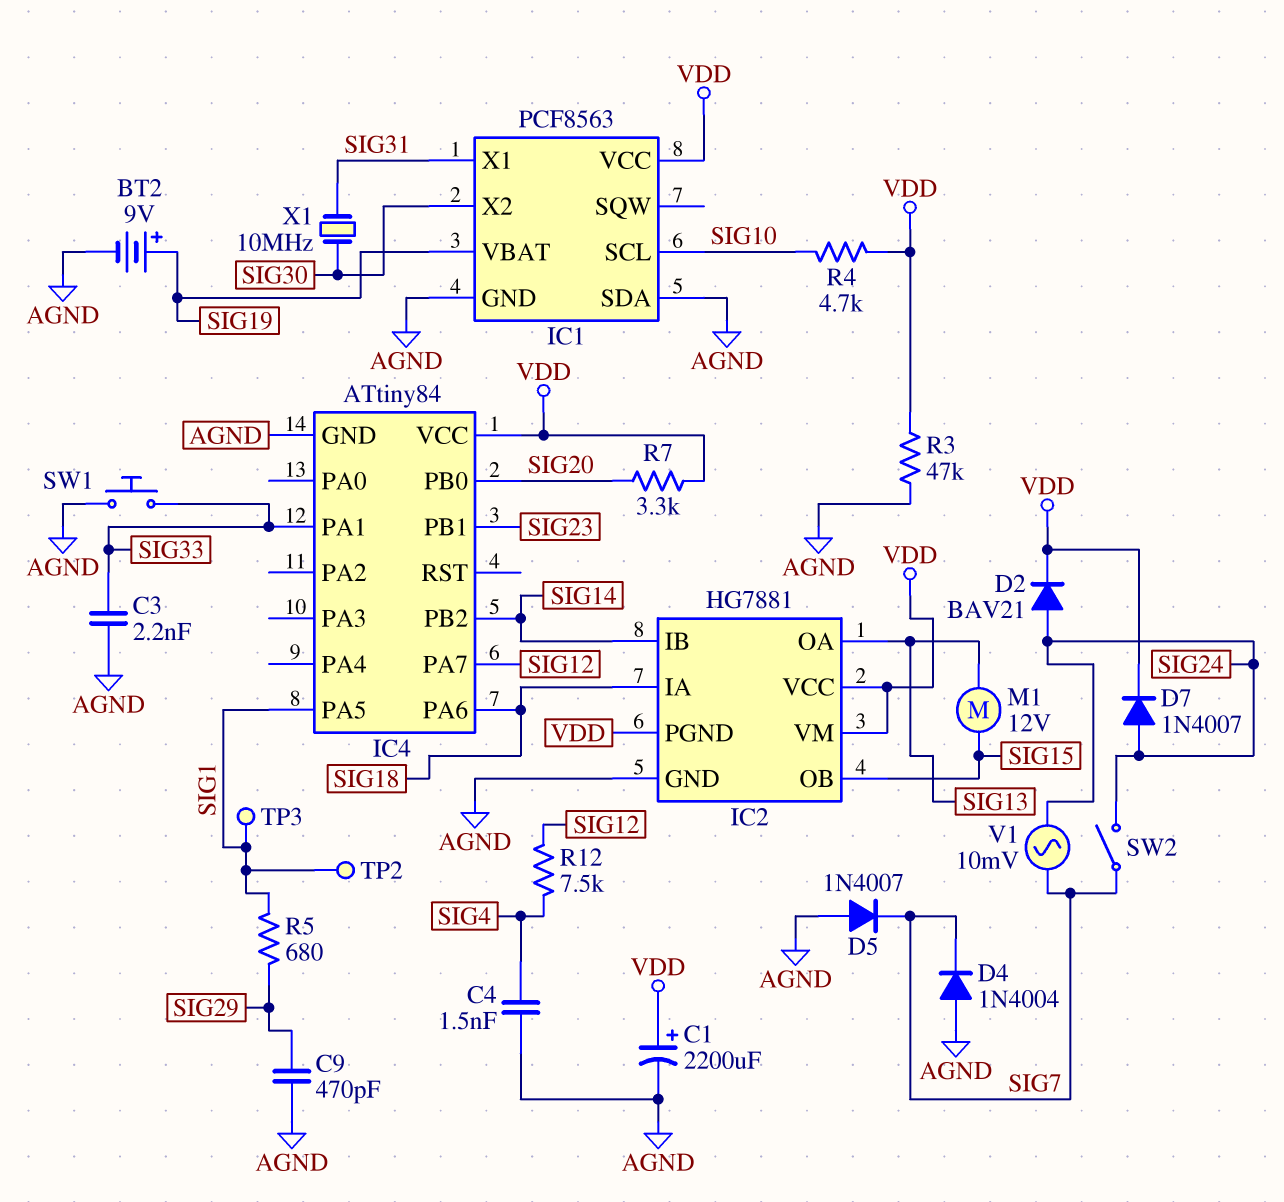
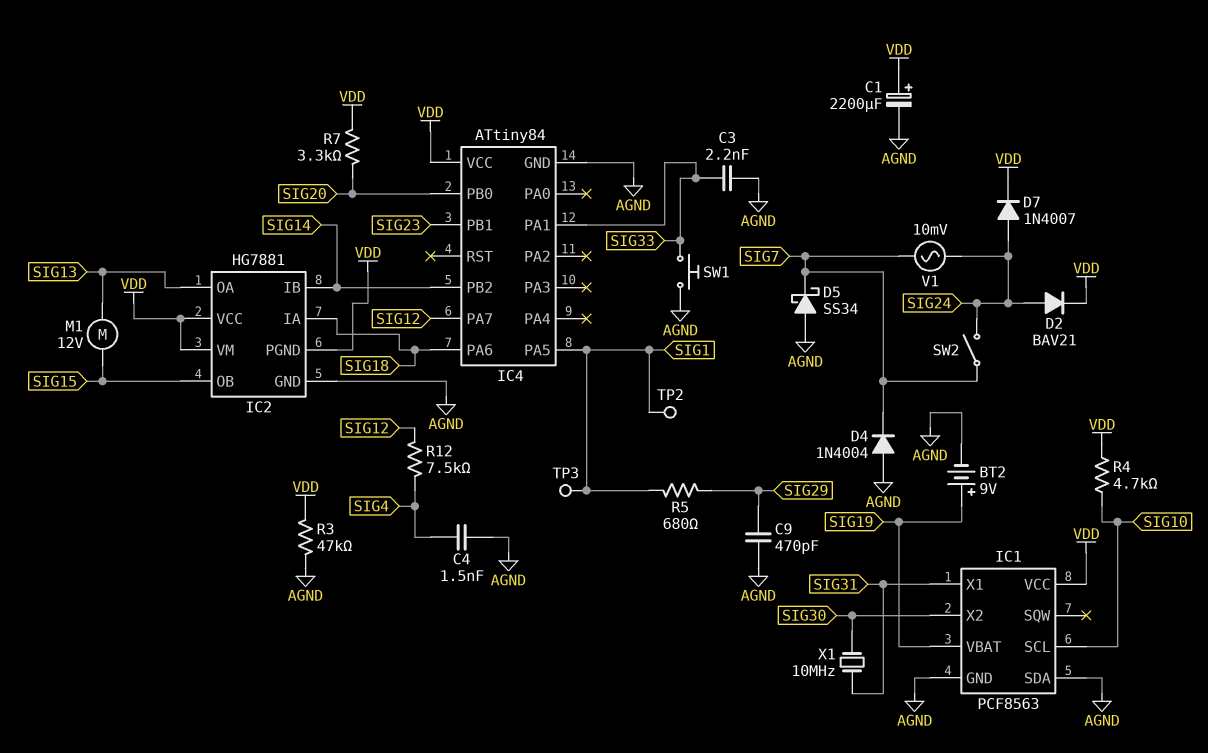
D5: diode 1N4007 (A AGND, K SIG7) -> schottky SS34 (A AGND, K SIG7)

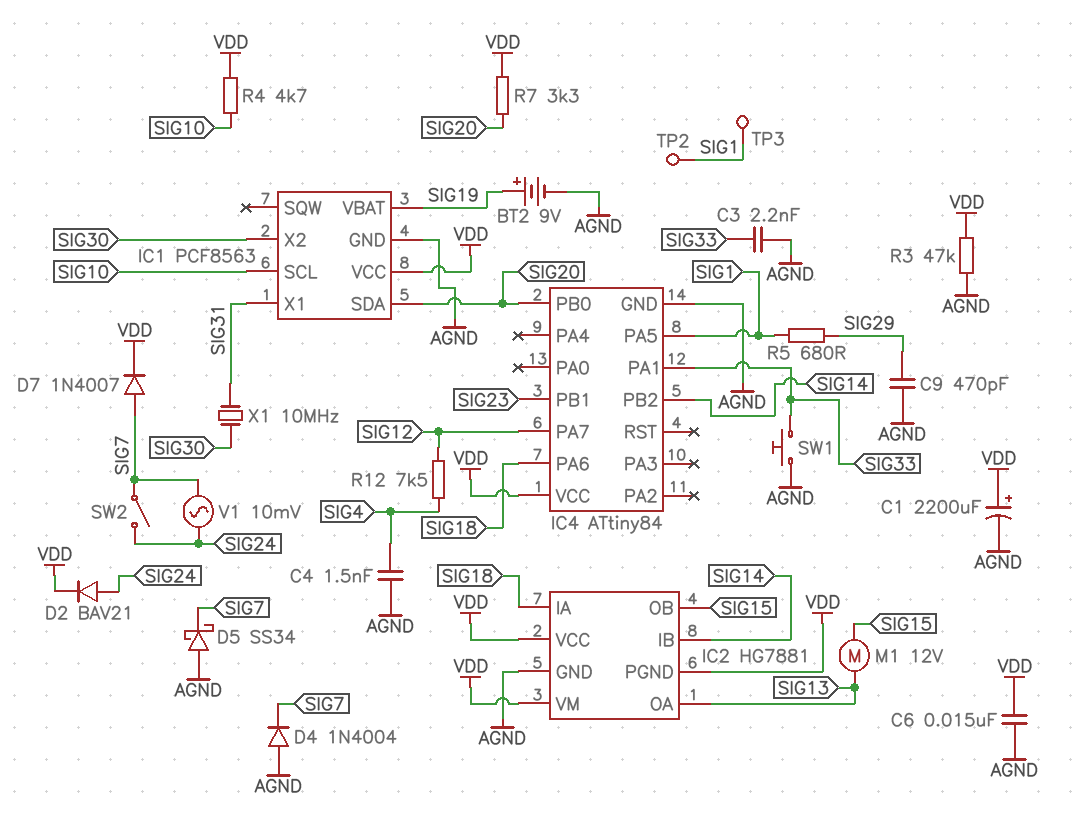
C6: none -> 15nF (AGND, VDD)
D7: diode 1N4007 (A SIG24, K VDD) -> diode 1N4007 (A SIG7, K VDD)
IC1 pin SDA: AGND -> SIG20

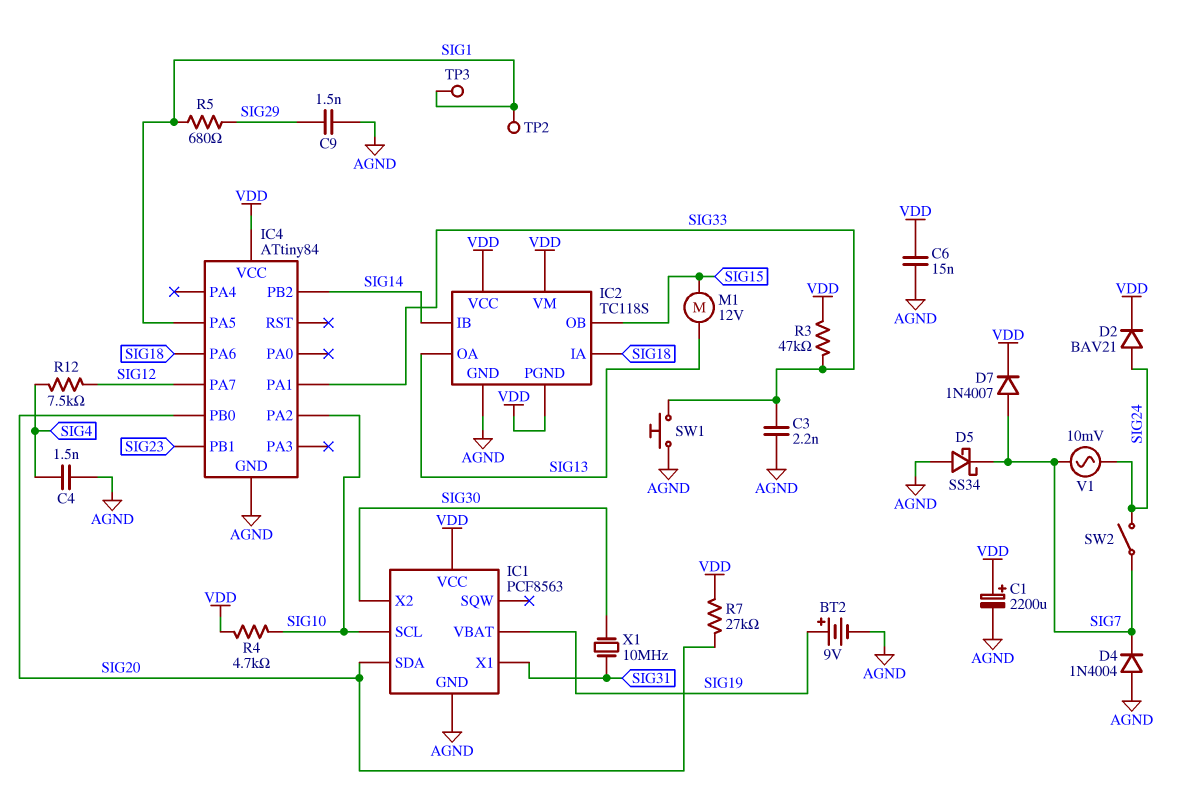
C9: 470pF (AGND, SIG29) -> 1.5nF (AGND, SIG29)
IC2: HG7881 -> TC118S
IC4 pin PA2: none -> SIG10
R3: 47k (AGND, VDD) -> 47k (SIG33, VDD)
R7: 3.3k (SIG20, VDD) -> 27k (SIG20, VDD)

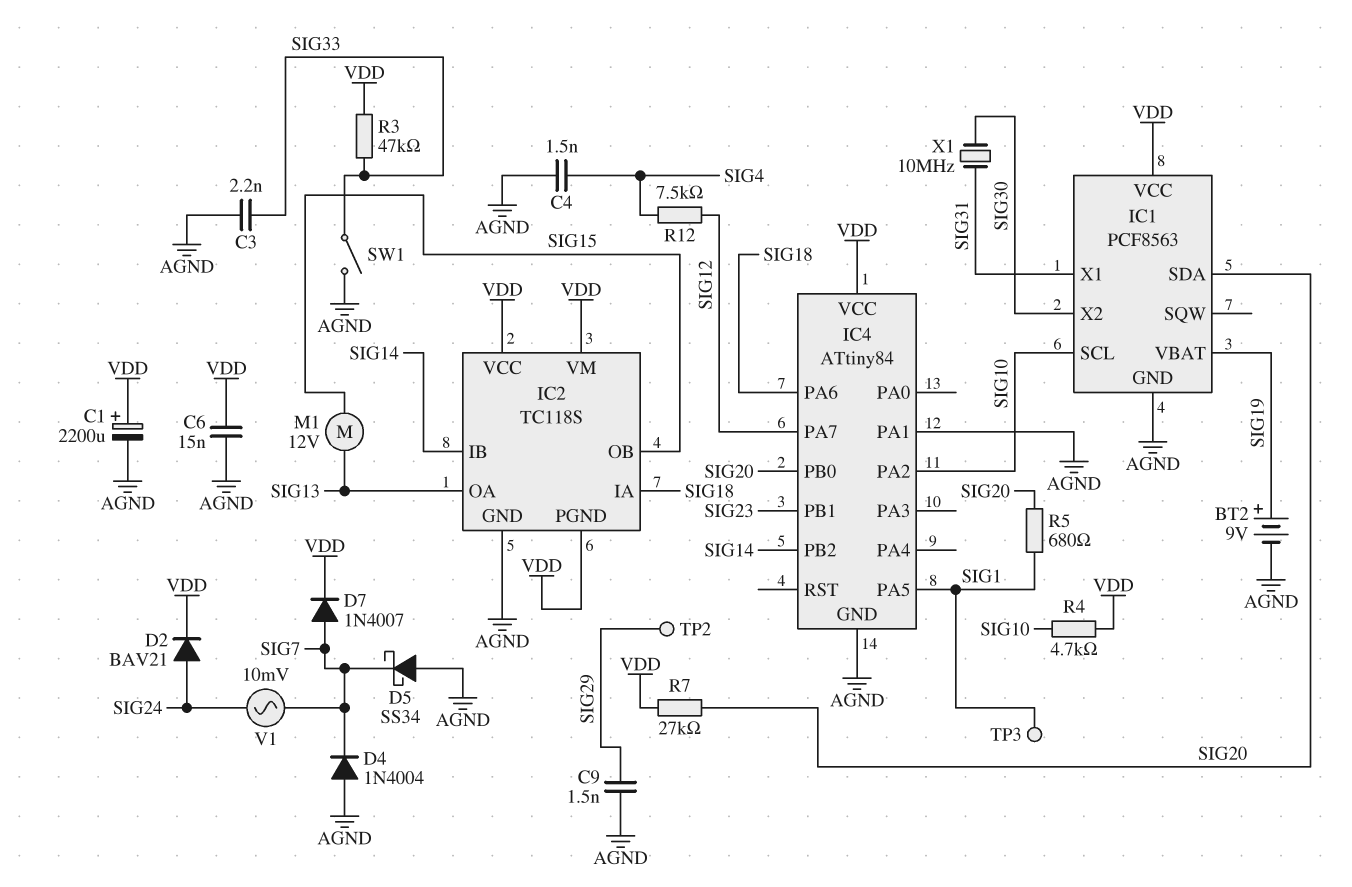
IC4 pin PA1: SIG33 -> AGND
R5: 680 (SIG1, SIG29) -> 680 (SIG1, SIG20)
SW1: button (AGND, SIG33) -> switch (AGND, SIG33)
SW2: switch (SIG7, SIG24) -> none
TP2: test point (SIG1) -> test point (SIG29)

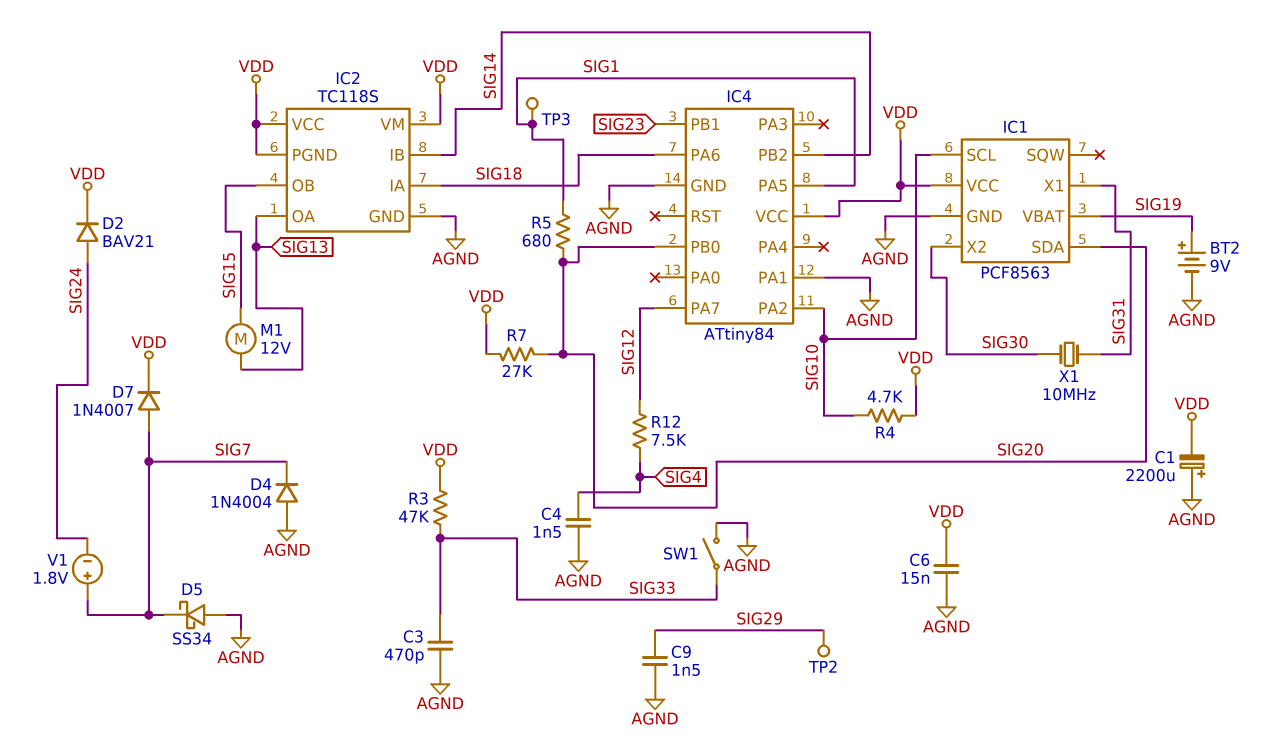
C1: 2200uF (plus VDD, minus AGND) -> 2200uF (plus AGND, minus VDD)
C3: 2.2nF (AGND, SIG33) -> 470pF (AGND, SIG33)
V1: AC 10mV (SIG7, SIG24) -> 1.8V (plus SIG7, minus SIG24)

